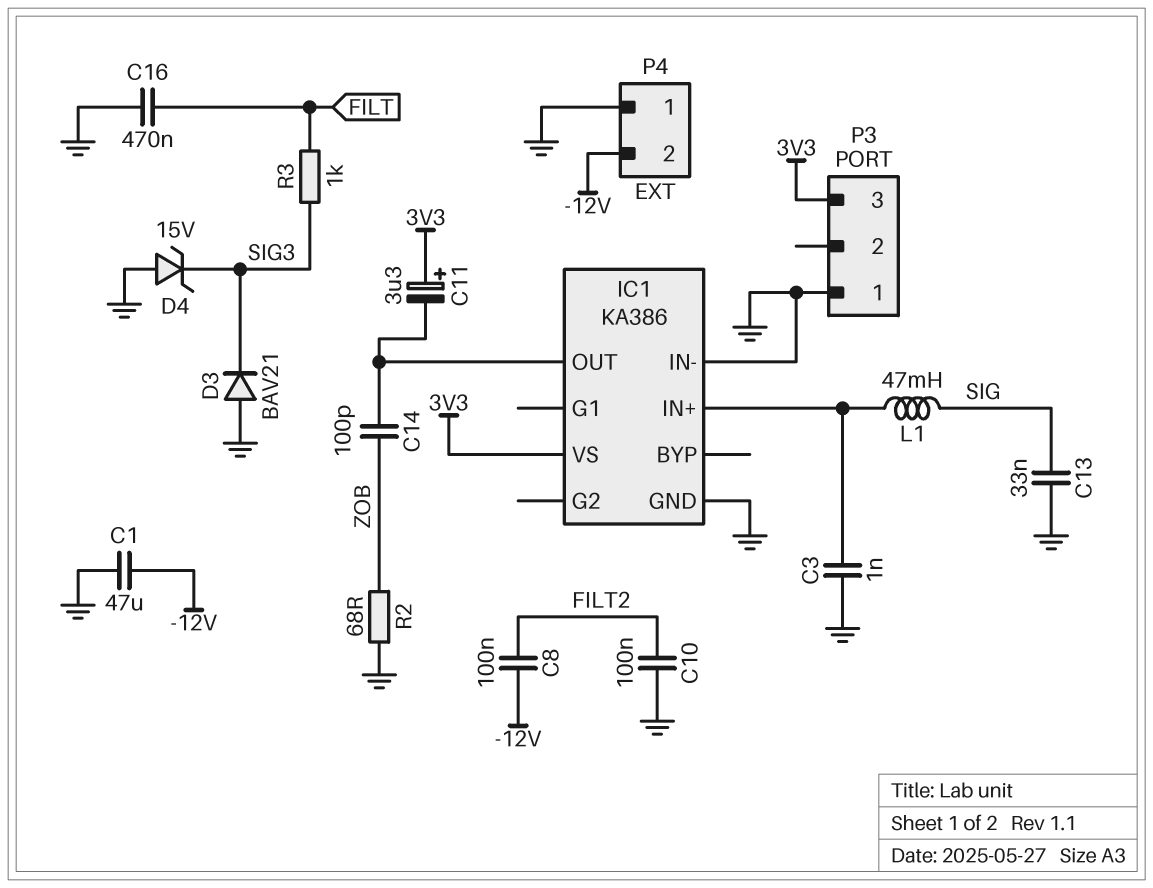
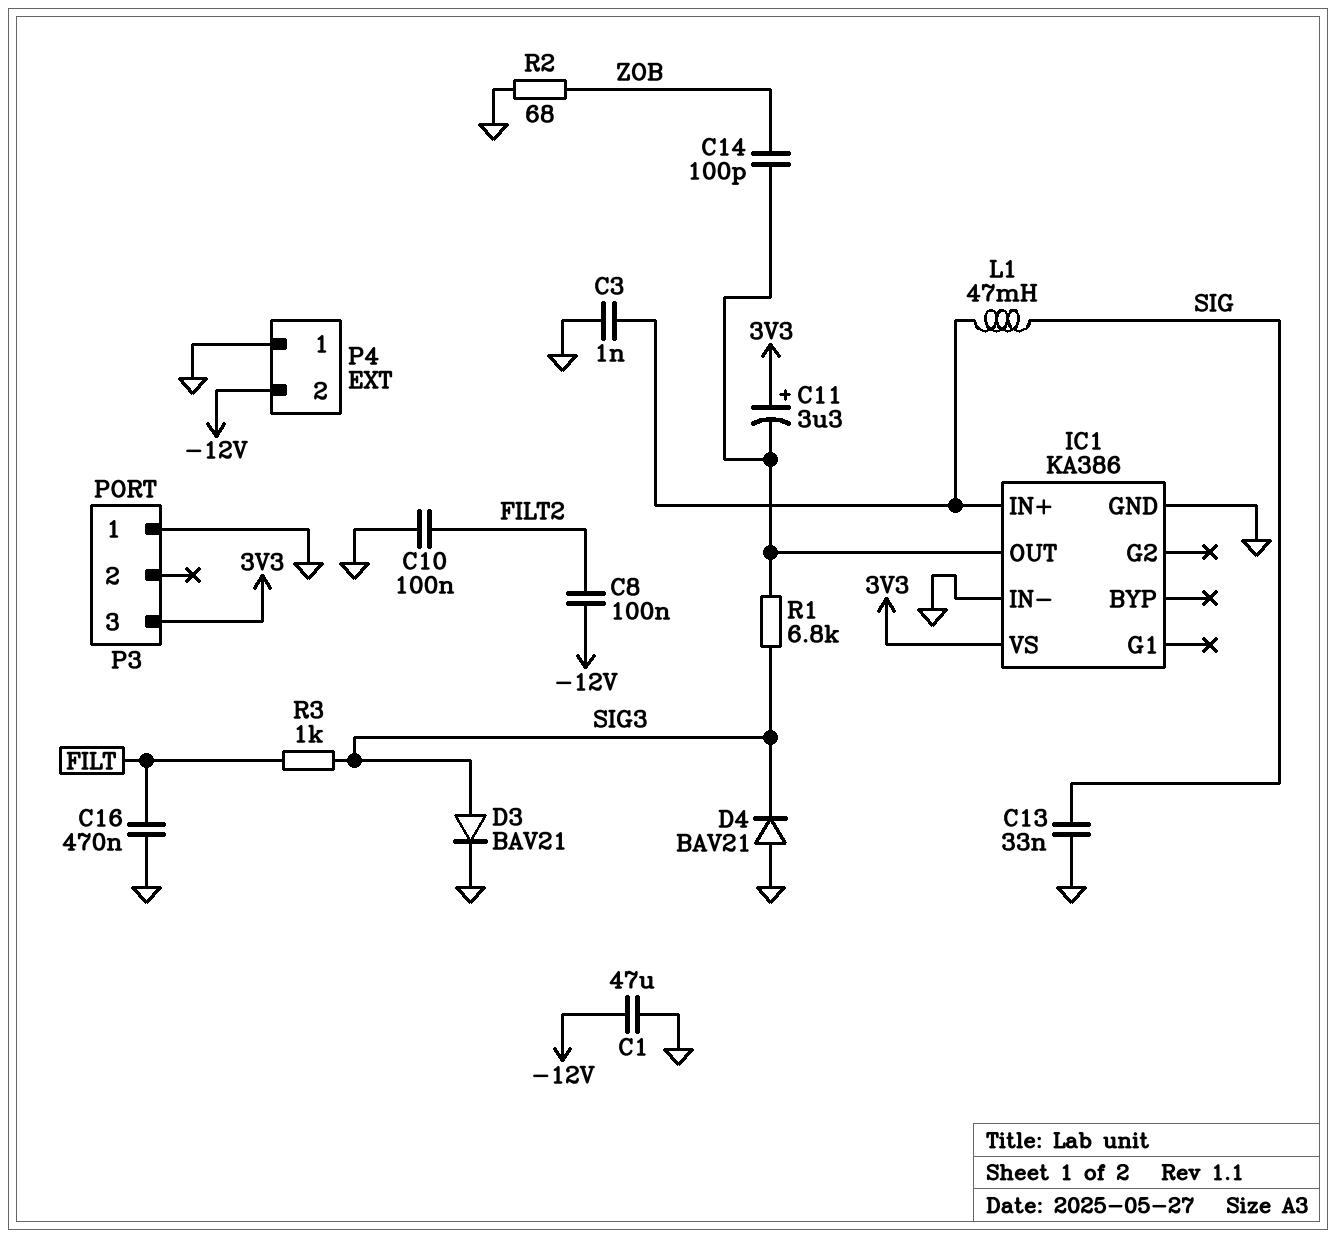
D3: diode BAV21 (A GND, K SIG3) -> diode BAV21 (A SIG3, K GND)
D4: zener 15V (A GND, K SIG3) -> diode BAV21 (A GND, K SIG3)
R1: none -> 6.8k (IC1/OUT, SIG3)

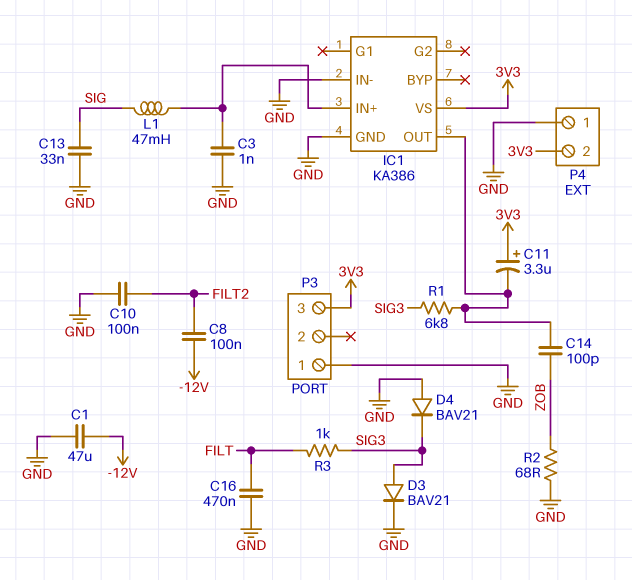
P4 pin 2: -12V -> 3V3

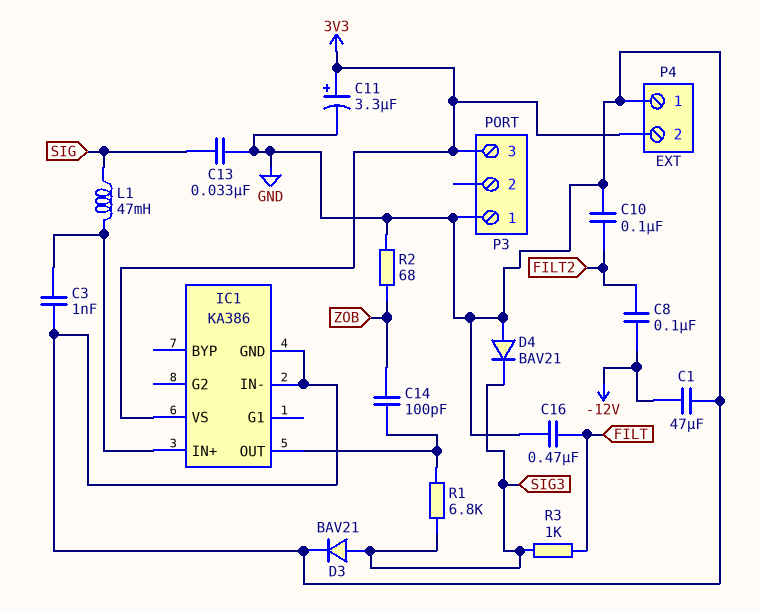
C11: 3.3uF (plus 3V3, minus IC1/OUT) -> 3.3uF (plus 3V3, minus GND)

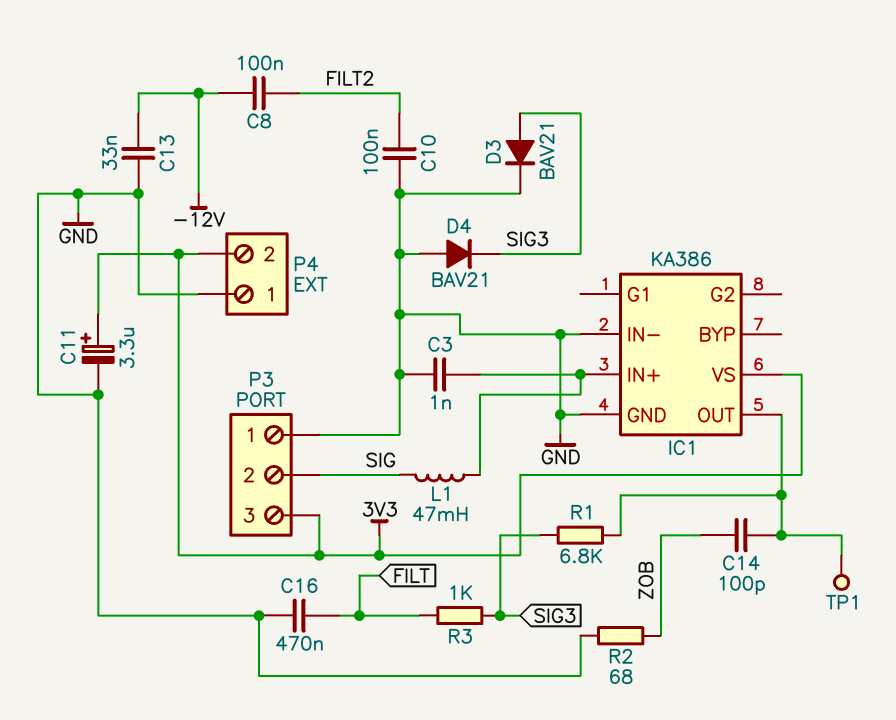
C1: 47uF (-12V, GND) -> none
C13: 33nF (GND, SIG) -> 33nF (-12V, GND)
P3 pin 2: none -> SIG
TP1: none -> test point (IC1/OUT)

